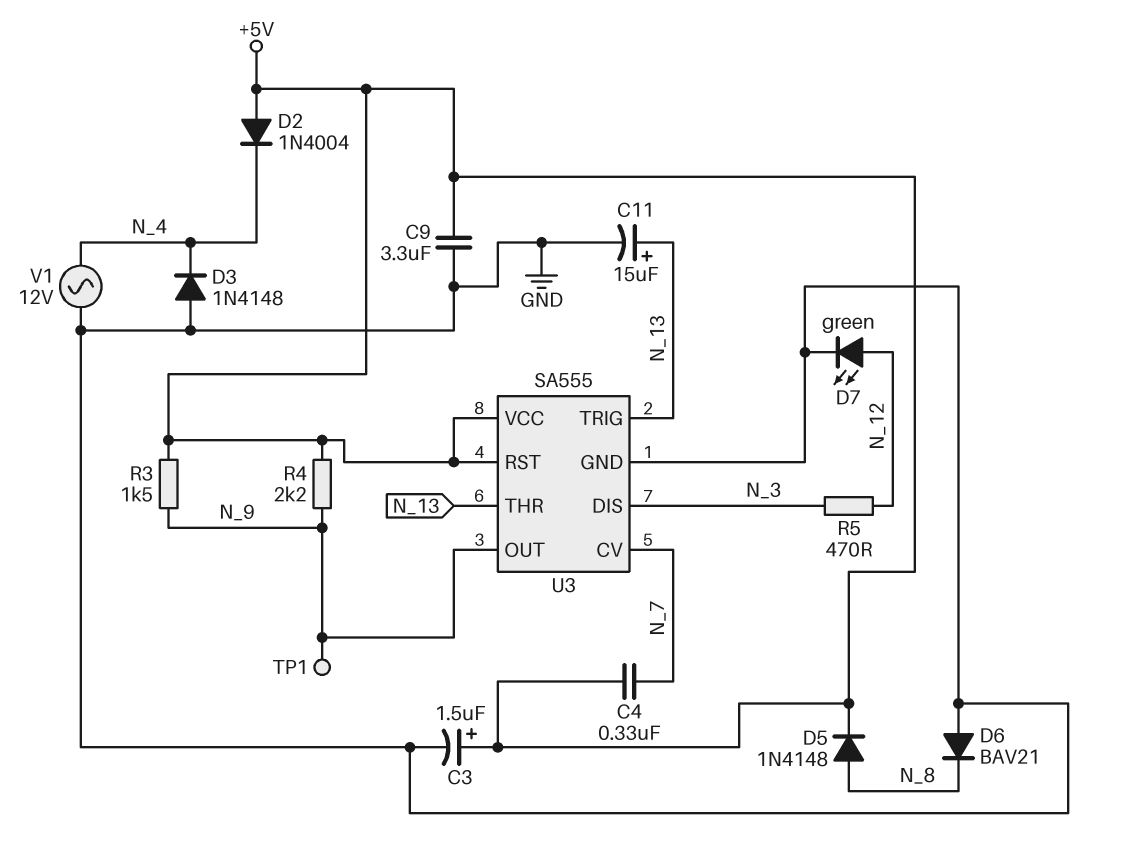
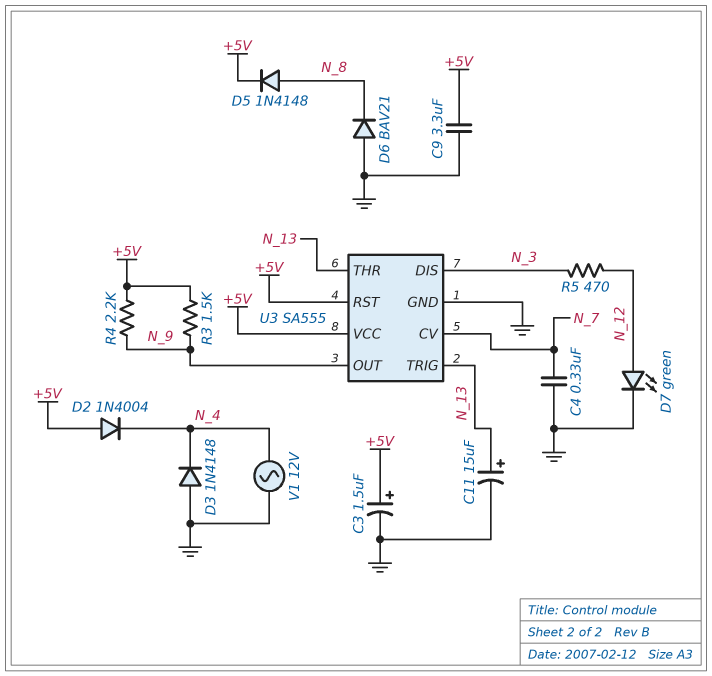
C4: 330nF (+5V, N_7) -> 330nF (GND, N_7)
TP1: test point (N_9) -> none

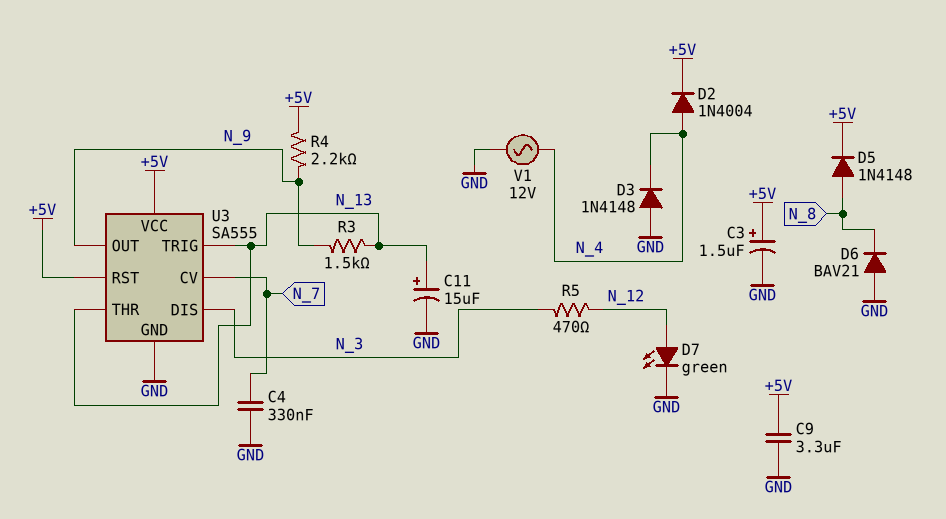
D2: diode 1N4004 (A +5V, K N_4) -> diode 1N4004 (A N_4, K +5V)
R3: 1.5k (+5V, N_9) -> 1.5k (N_9, N_13)

